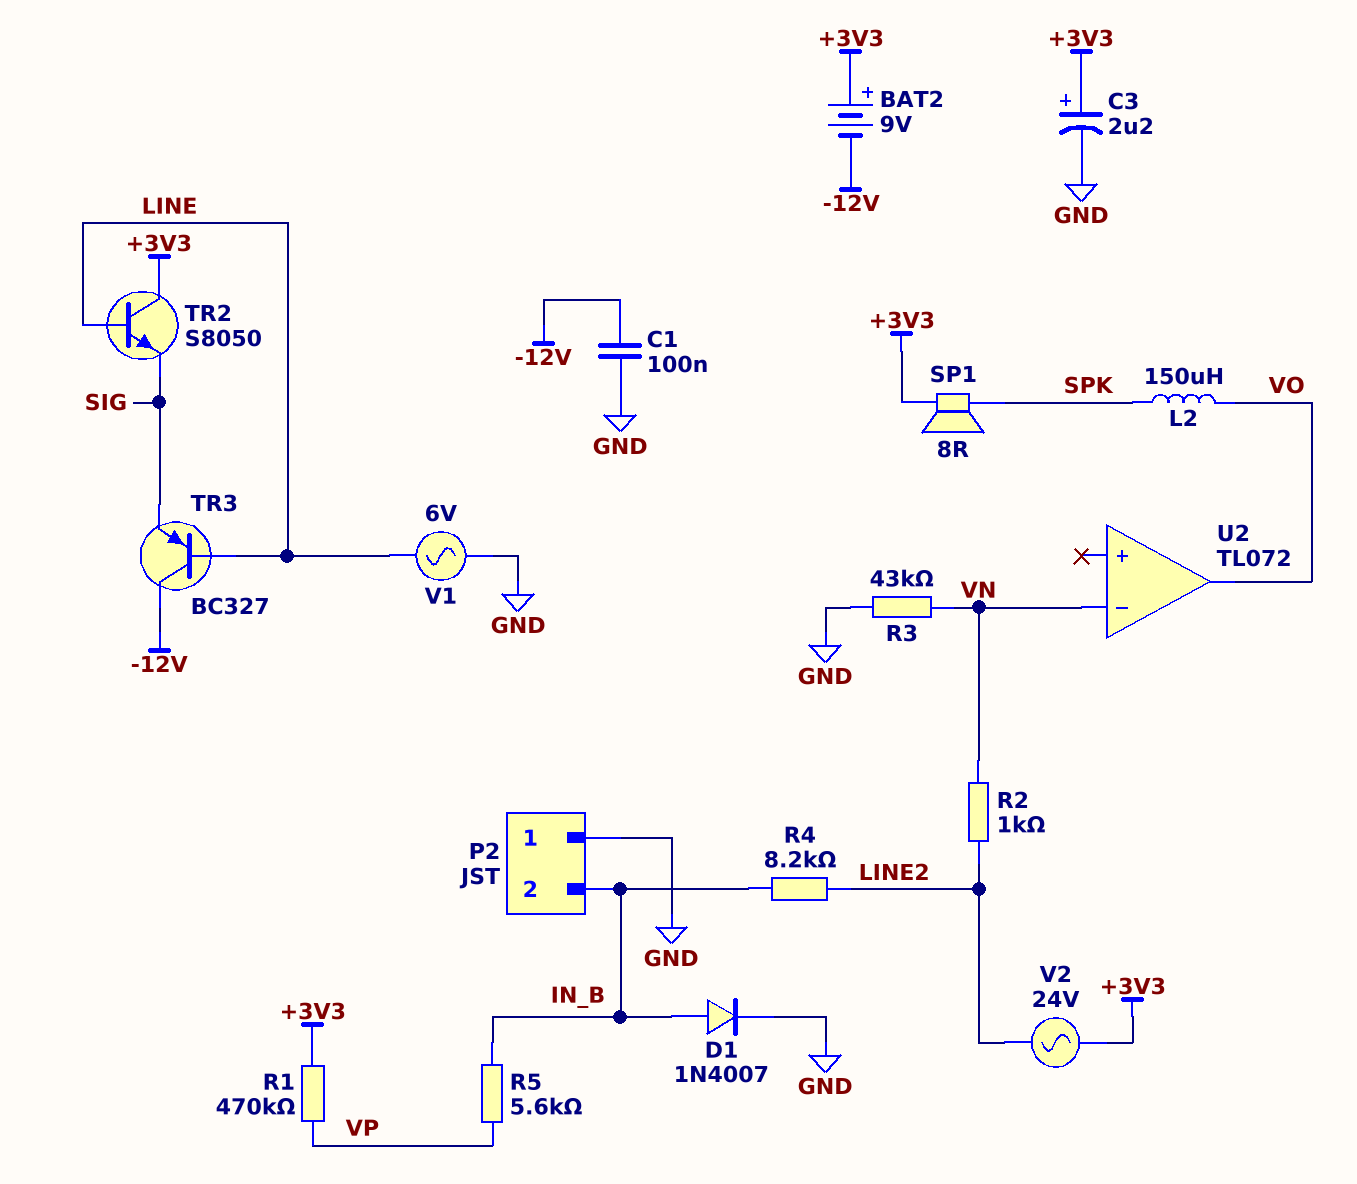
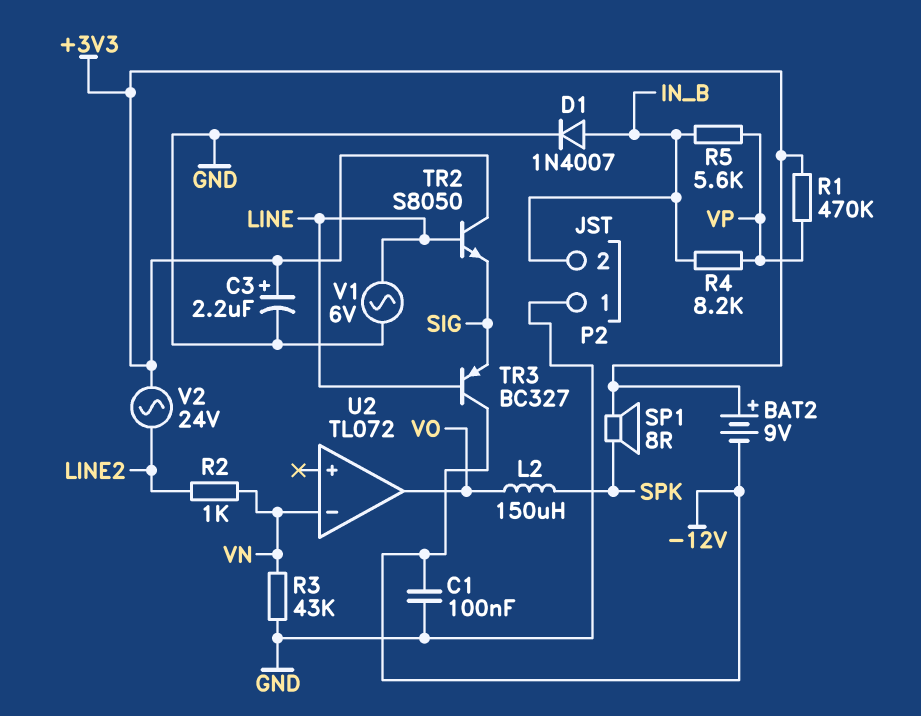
R4: 8.2k (IN_B, LINE2) -> 8.2k (IN_B, VP)

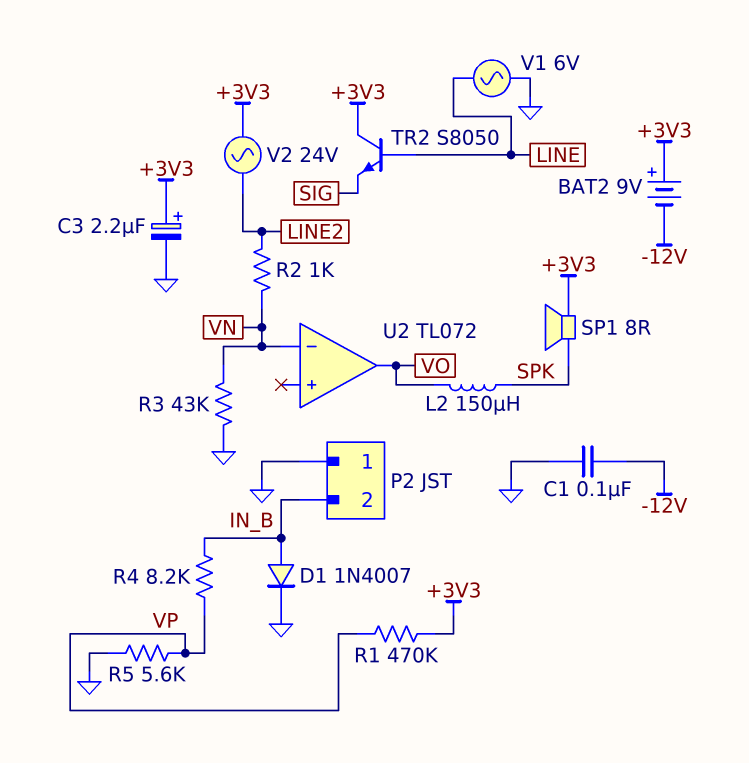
R5: 5.6k (IN_B, VP) -> 5.6k (GND, VP)
TR3: PNP BC327 (B LINE, C -12V, E SIG) -> none

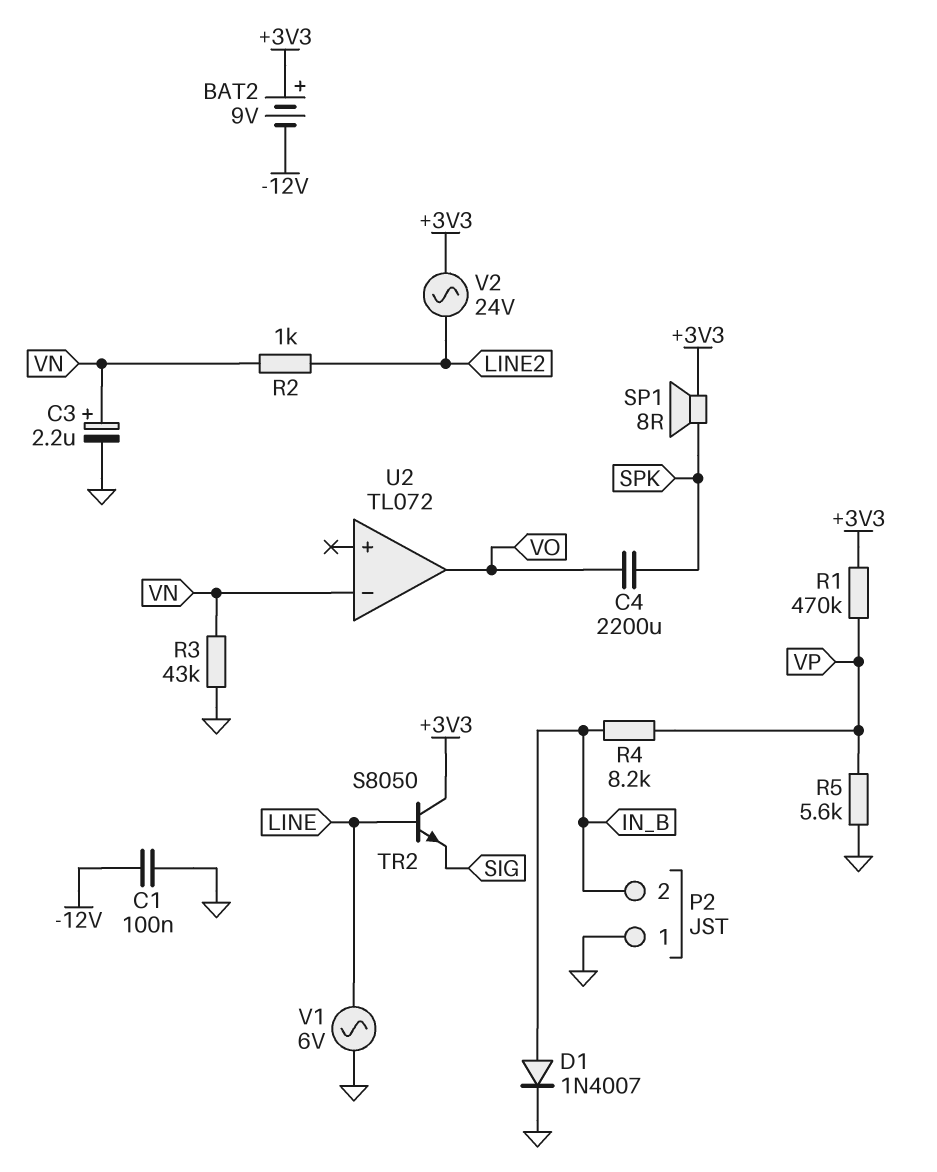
C3: 2.2uF (plus +3V3, minus GND) -> 2.2uF (plus VN, minus GND)
C4: none -> 2200uF (SPK, VO)
L2: 150uH (SPK, VO) -> none

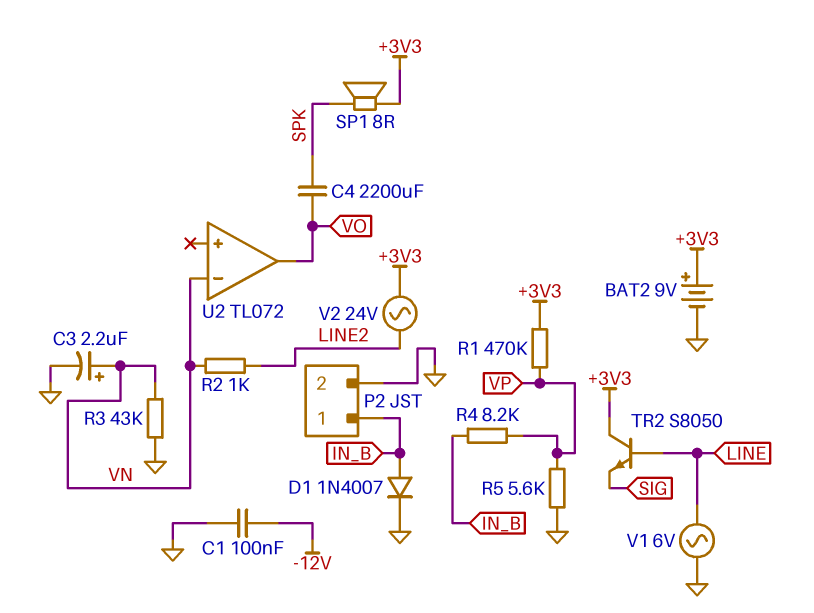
BAT2: 9V (plus +3V3, minus -12V) -> 9V (plus +3V3, minus GND)
P2 pin 1: GND -> IN_B
P2 pin 2: IN_B -> GND

